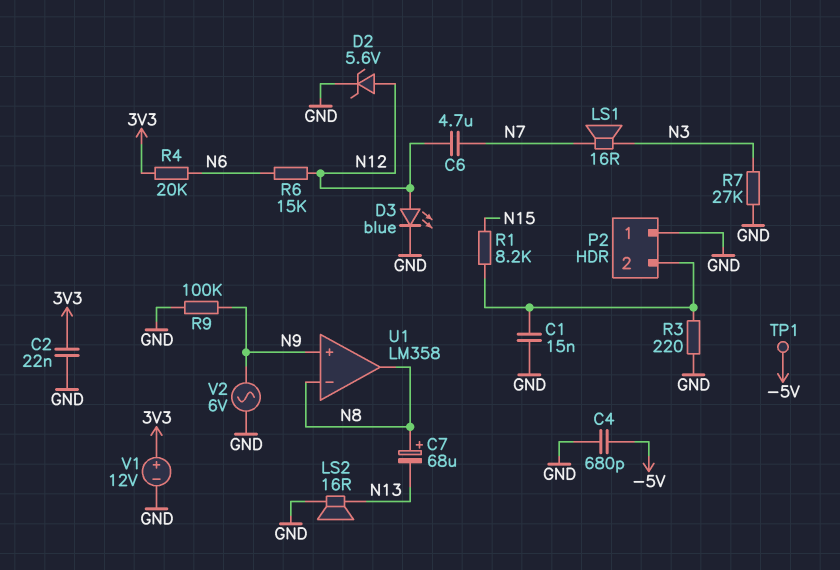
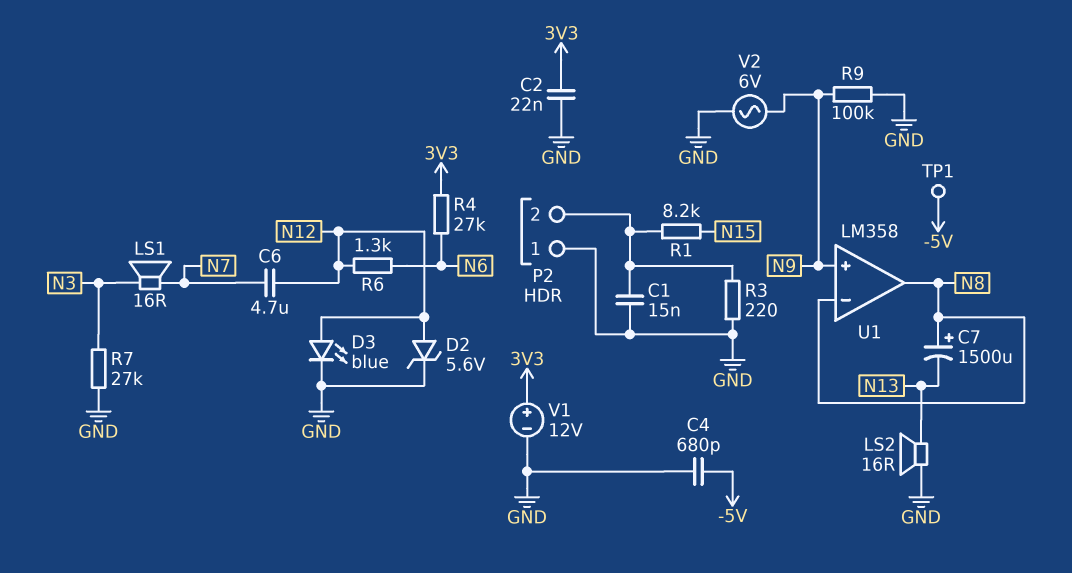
C7: 68uF (plus N8, minus N13) -> 1500uF (plus N8, minus N13)
R4: 20k (3V3, N6) -> 27k (3V3, N6)
R6: 15k (N6, N12) -> 1.3k (N6, N12)

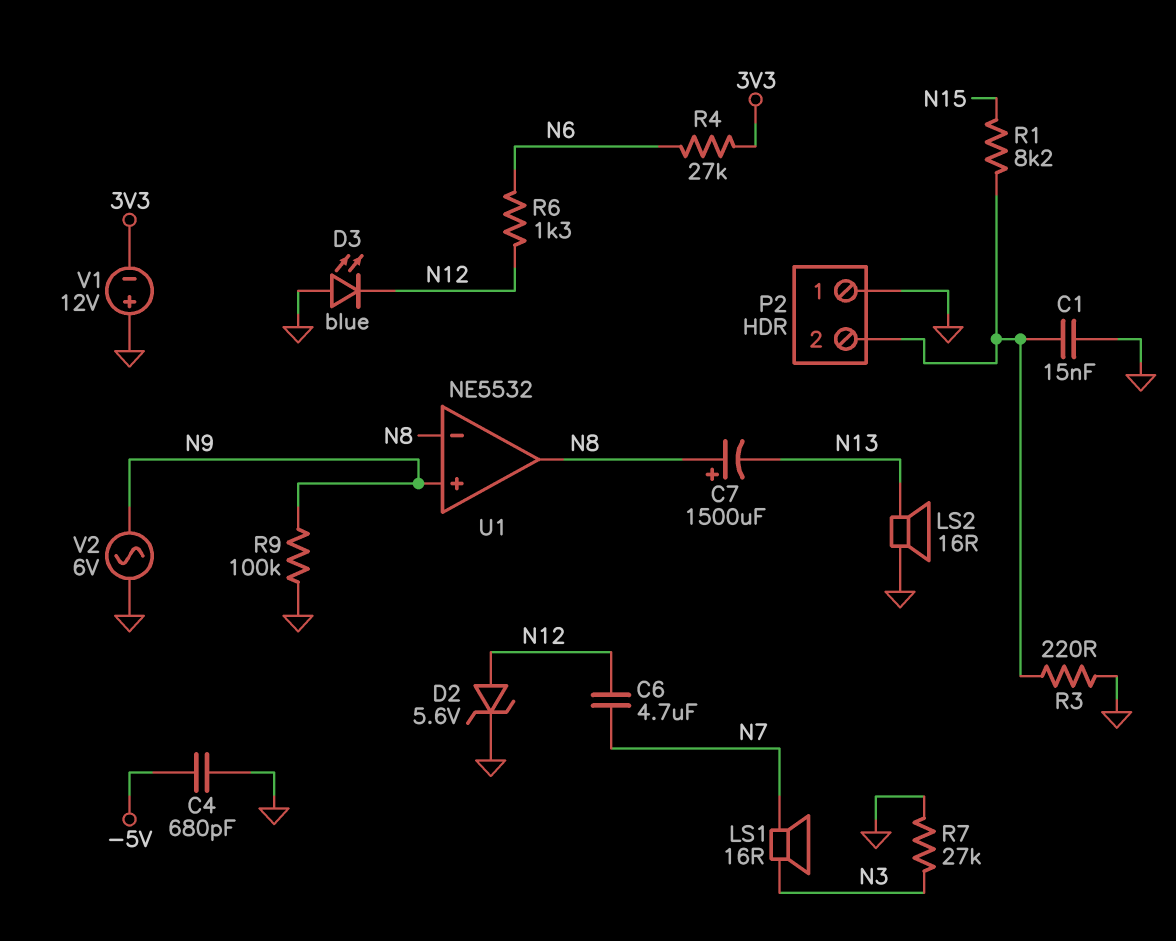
C2: 22nF (3V3, GND) -> none
D3: LED blue (A N12, K GND) -> LED blue (A GND, K N12)
TP1: test point (-5V) -> none
U1: LM358 -> NE5532
V1: 12V (plus 3V3, minus GND) -> 12V (plus GND, minus 3V3)

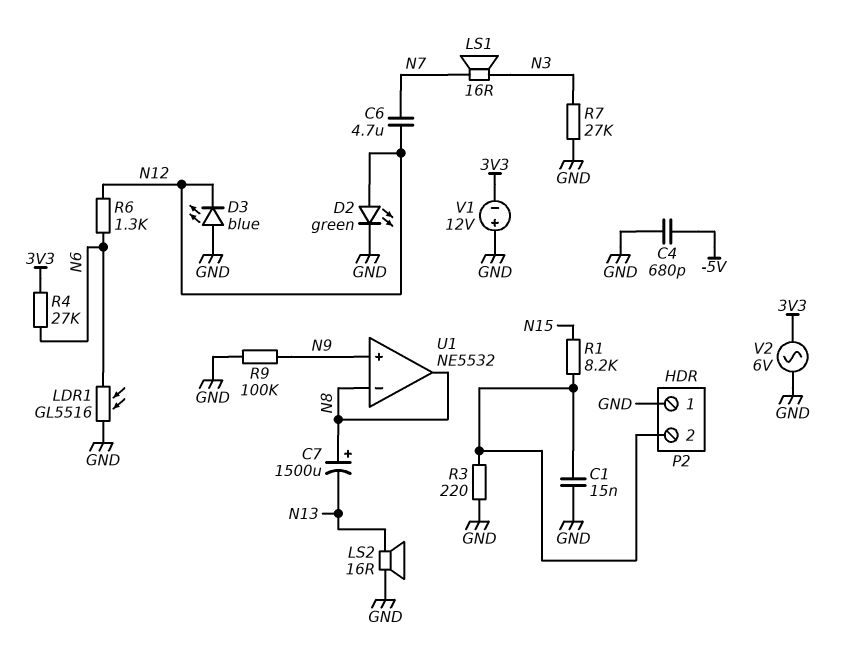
D2: zener 5.6V (A N12, K GND) -> LED green (A N12, K GND)
LDR1: none -> GL5516 (GND, N6)
V2: AC 6V (GND, N9) -> AC 6V (3V3, GND)

